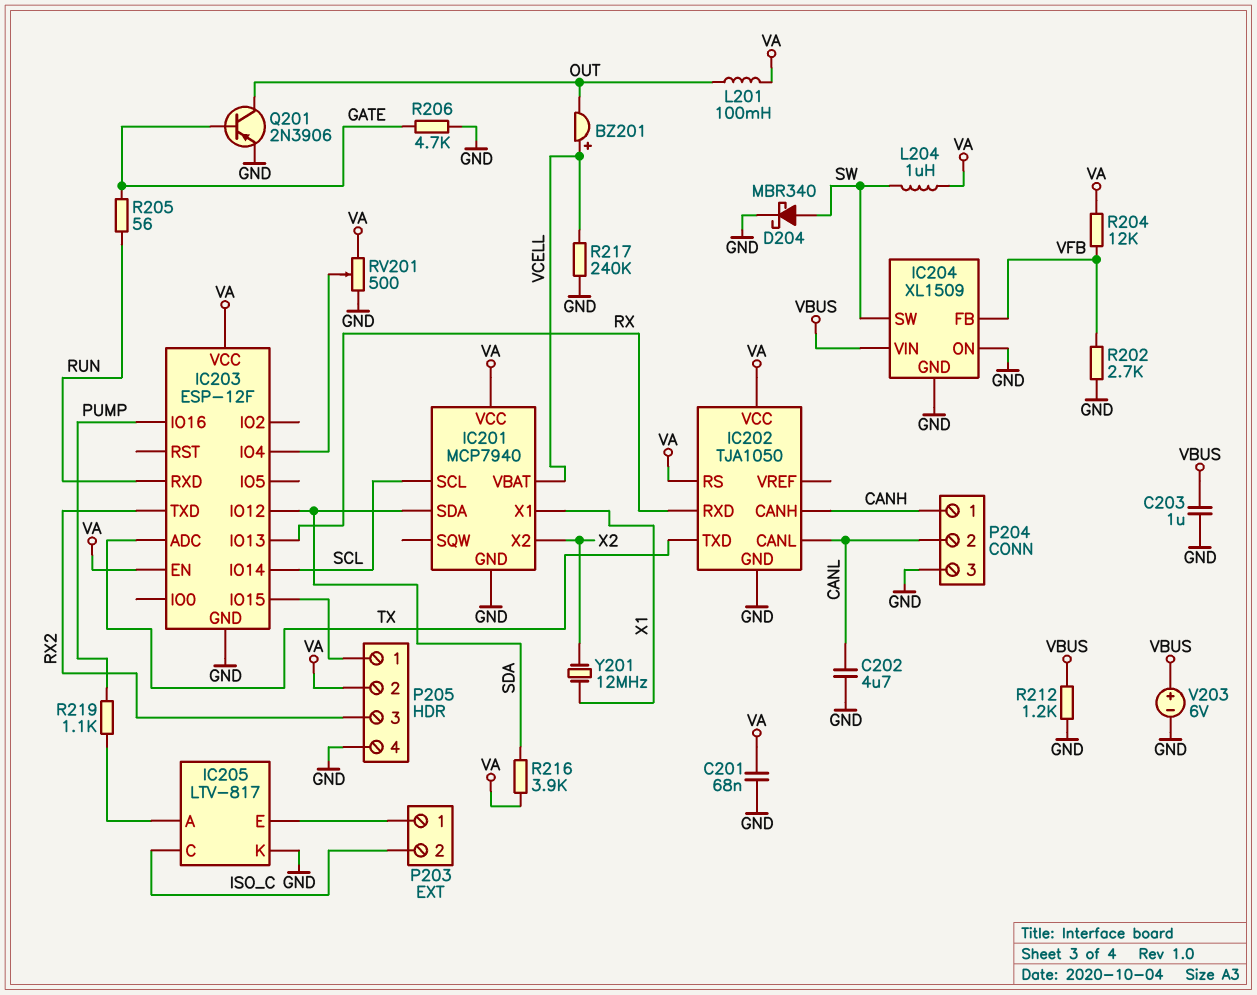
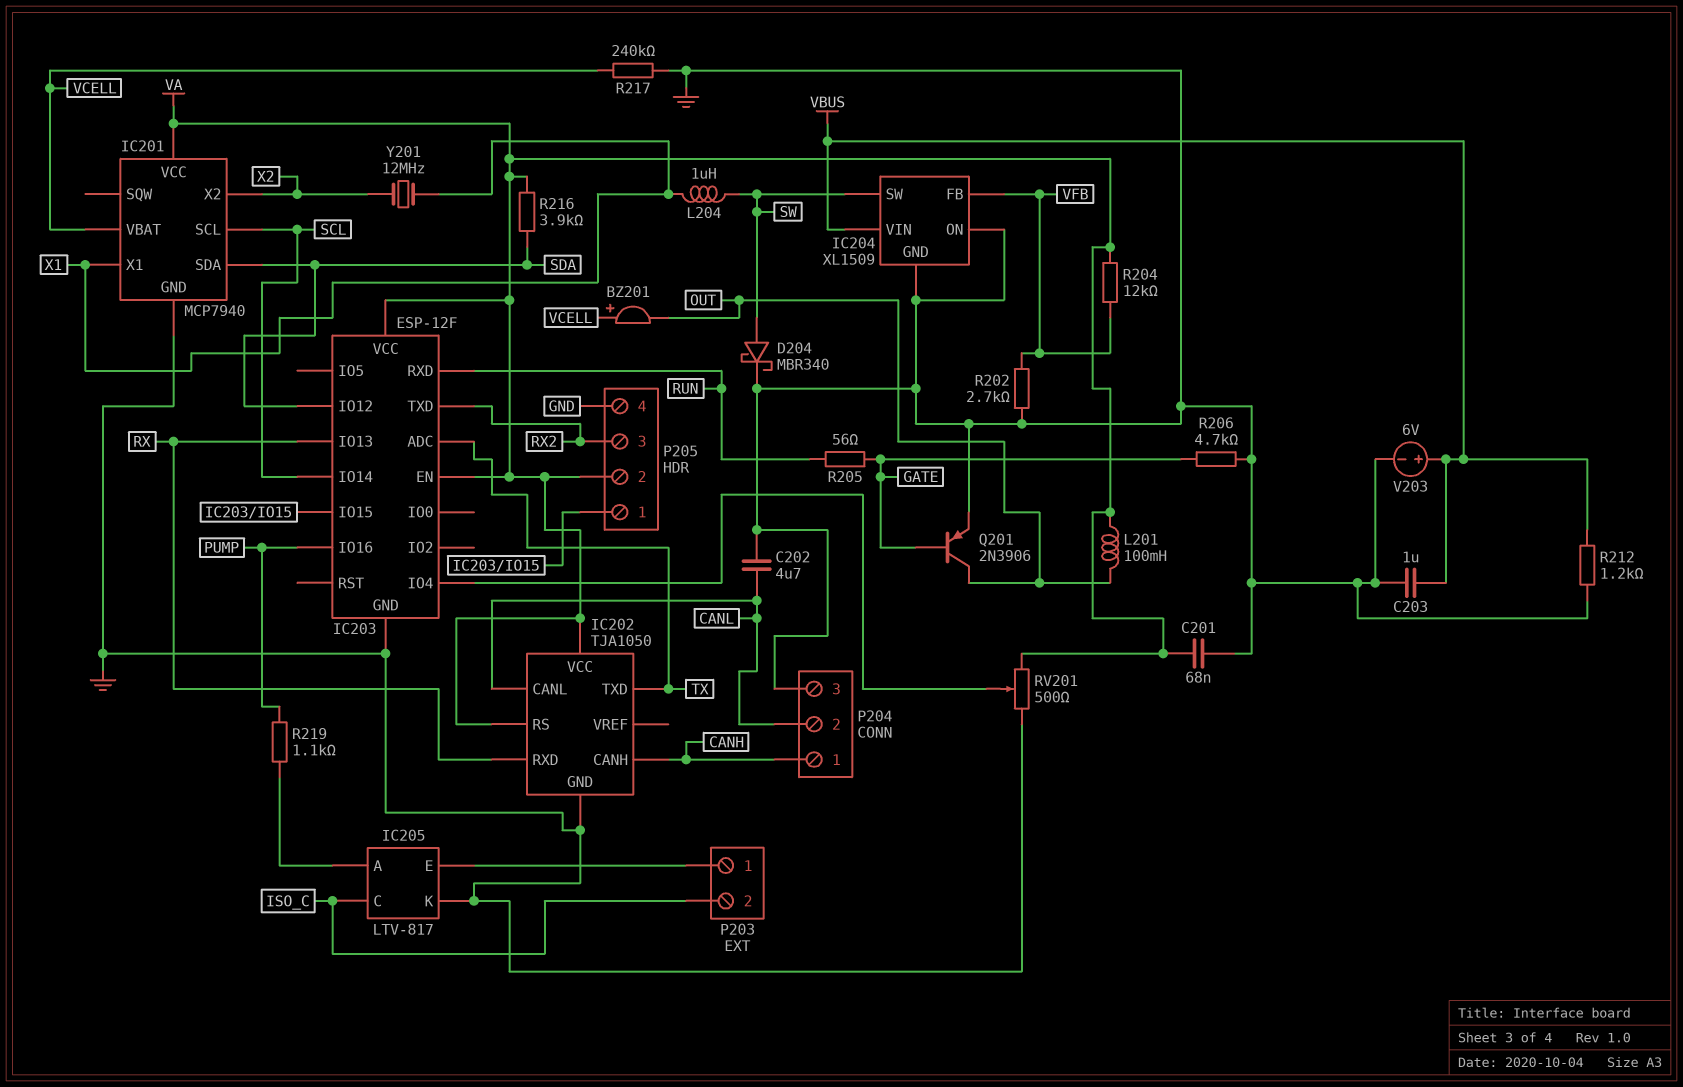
L204: 1uH (SW, VA) -> 1uH (SW, X1)

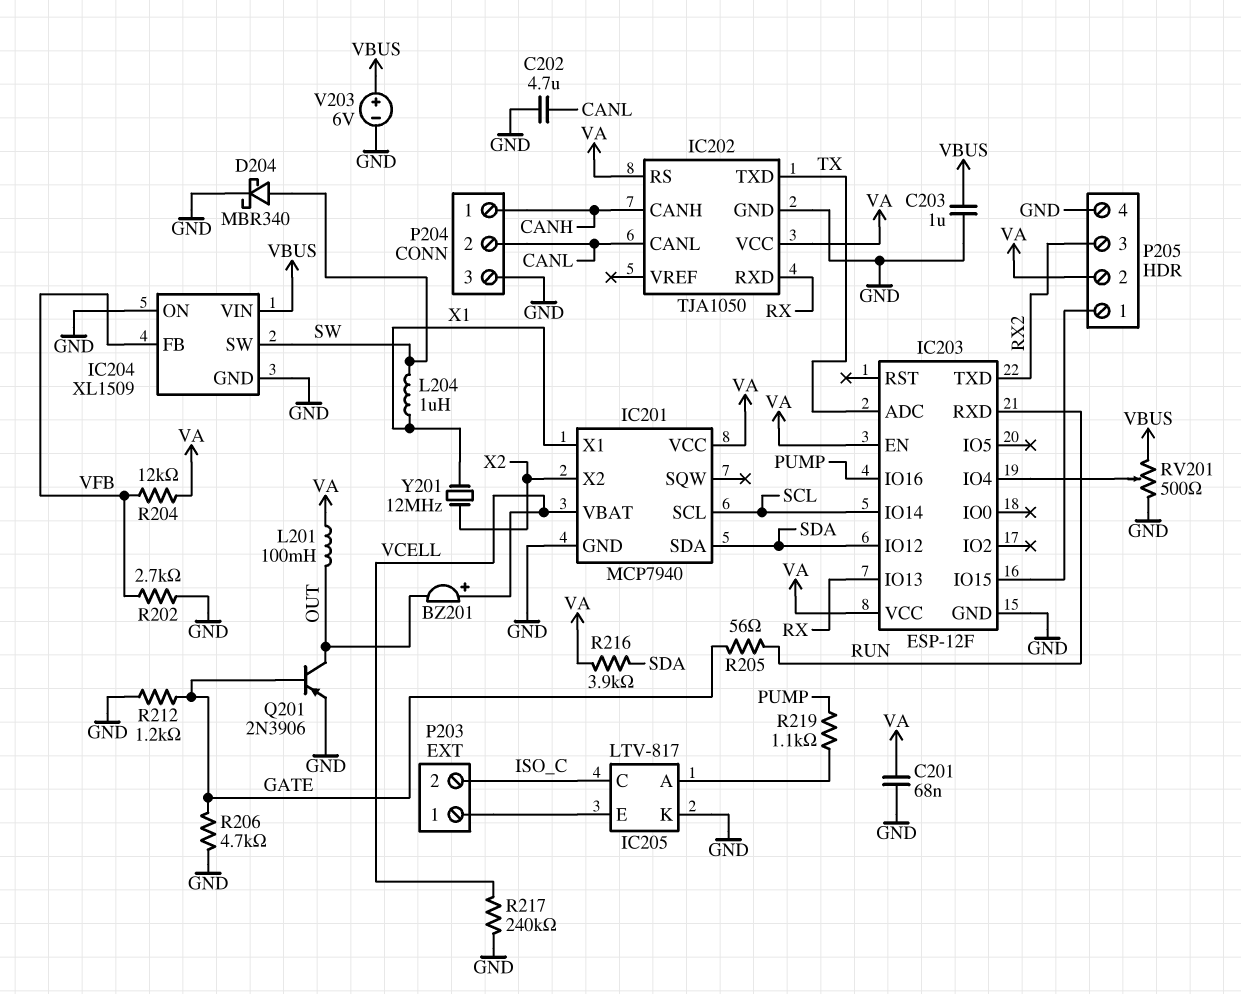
R212: 1.2k (GND, VBUS) -> 1.2k (GATE, GND)
RV201: 500 (GND, VA, wiper IC203/IO4) -> 500 (GND, VBUS, wiper IC203/IO4)

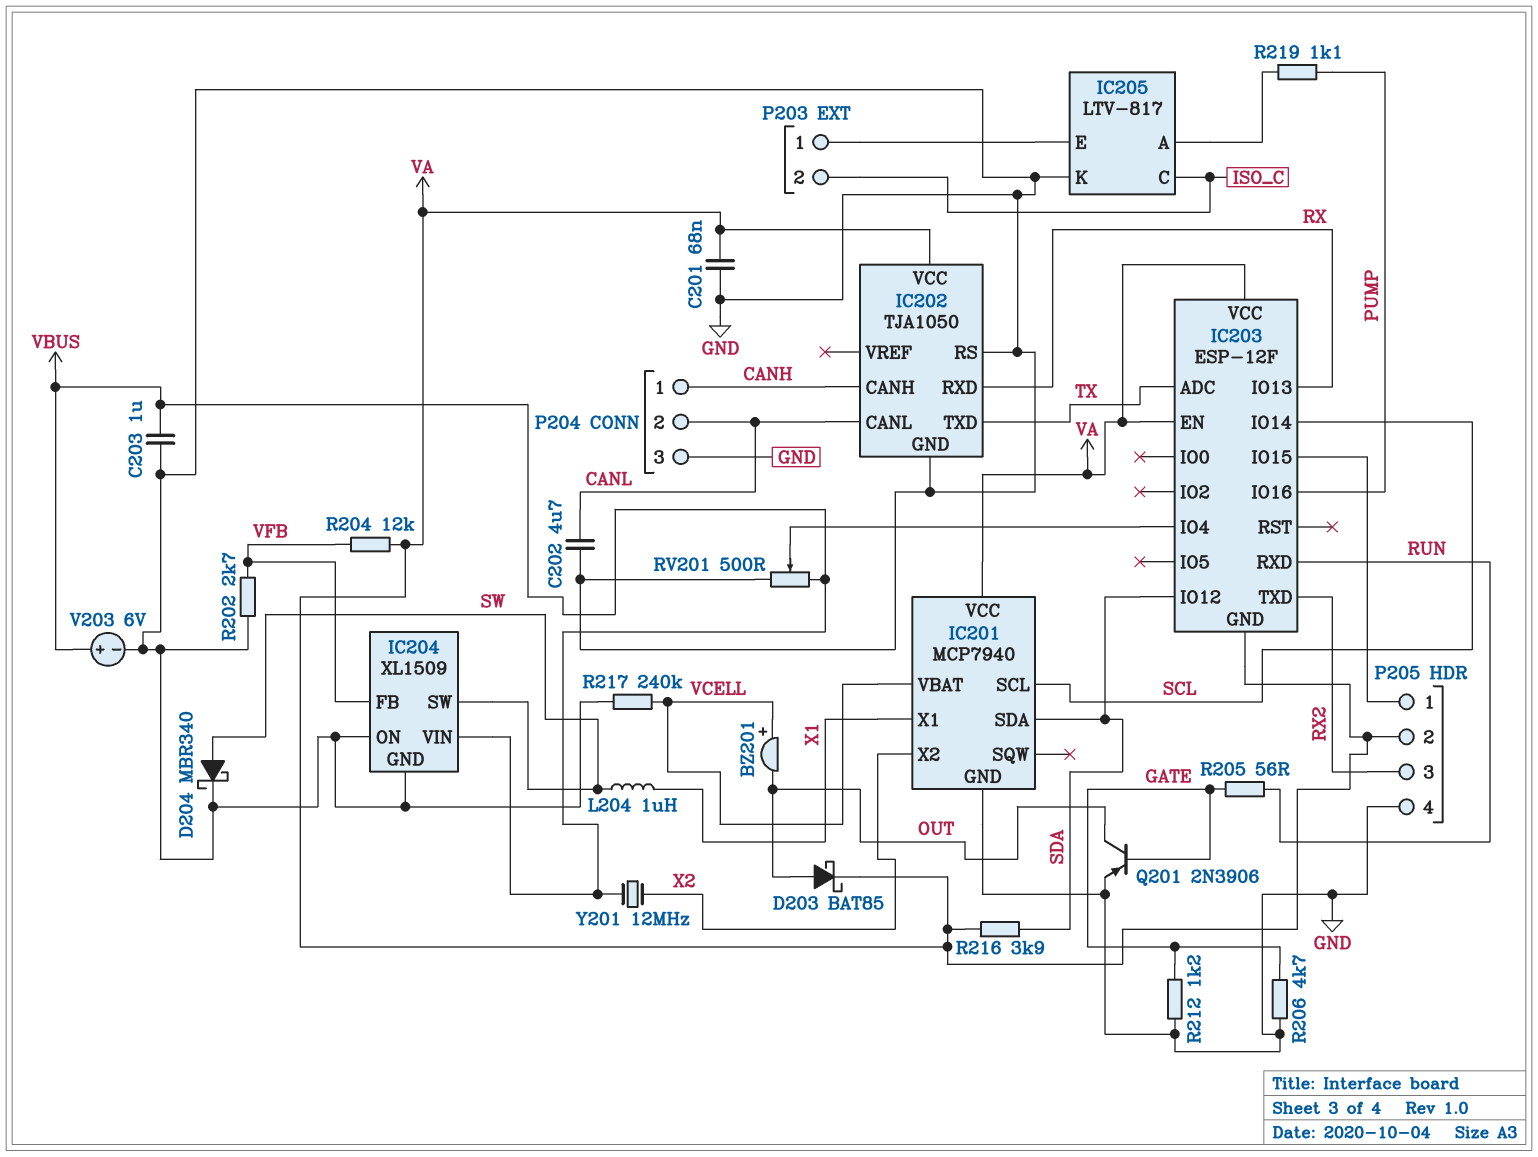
D203: none -> schottky BAT85 (A OUT, K VA)
IC202 pin RS: VA -> GND
IC203 pin GND: GND -> VA
L201: 100mH (OUT, VA) -> none
Y201: 12MHz (X1, X2) -> 12MHz (VBUS, X2)

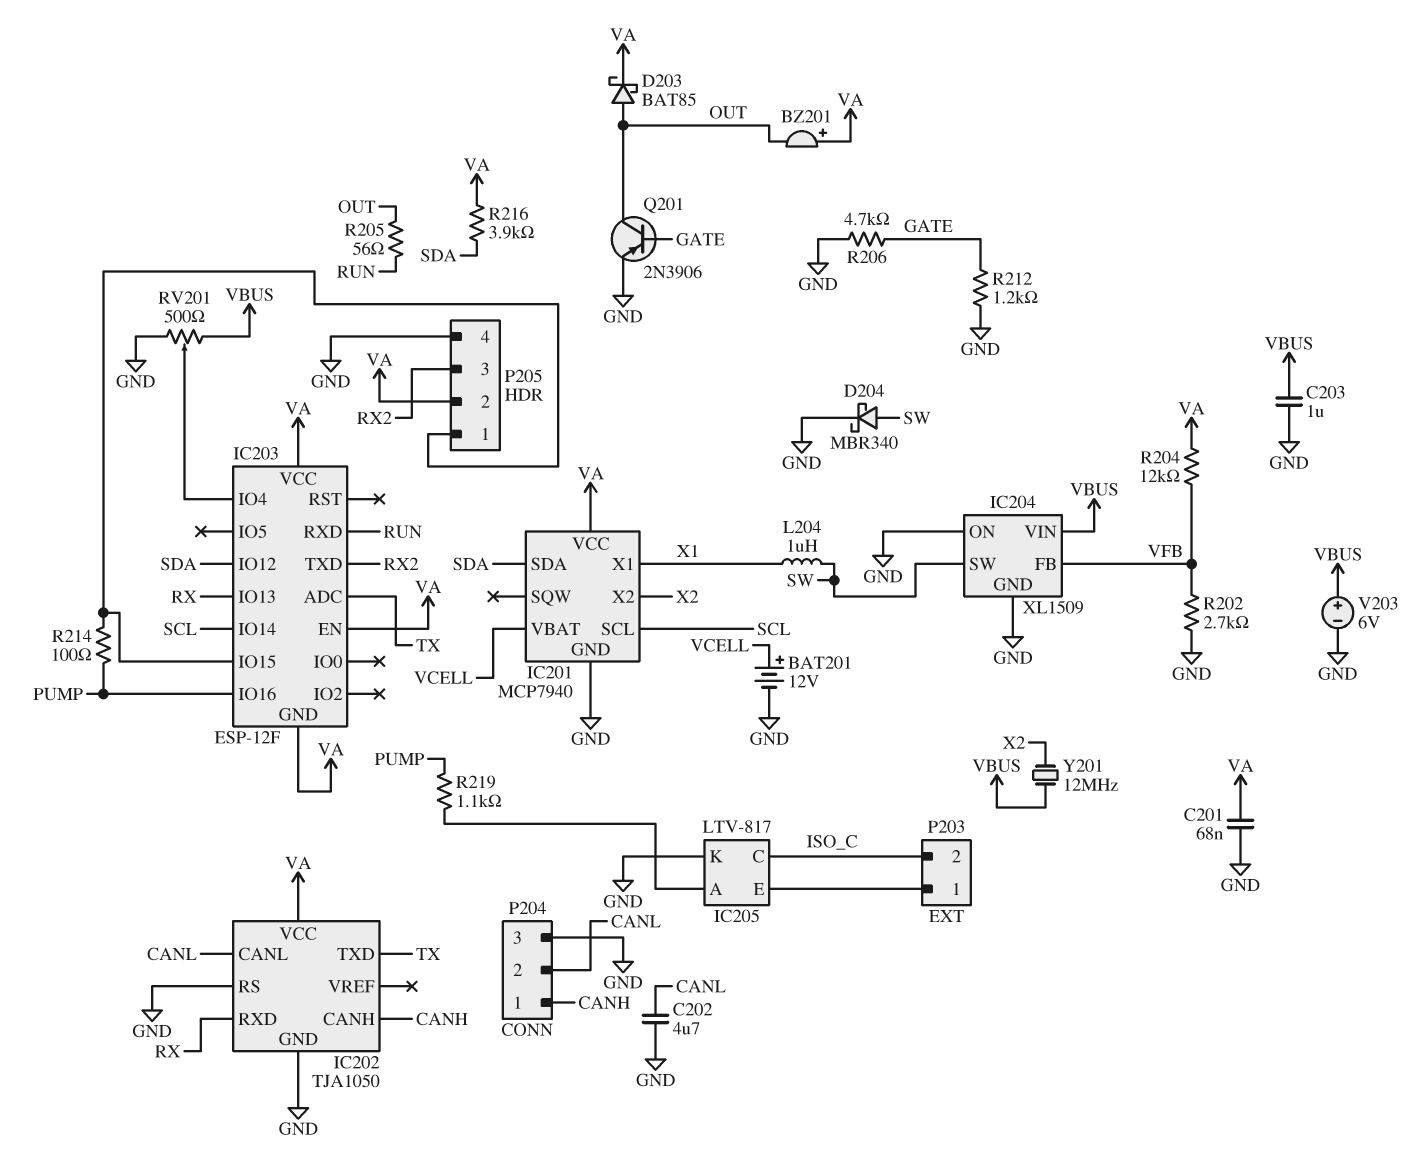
BAT201: none -> 12V (plus VCELL, minus GND)
BZ201: buzzer (plus VCELL, minus OUT) -> buzzer (plus VA, minus OUT)
R205: 56 (GATE, RUN) -> 56 (OUT, RUN)
R214: none -> 100 (IC203/IO15, PUMP)
R217: 240k (GND, VCELL) -> none

